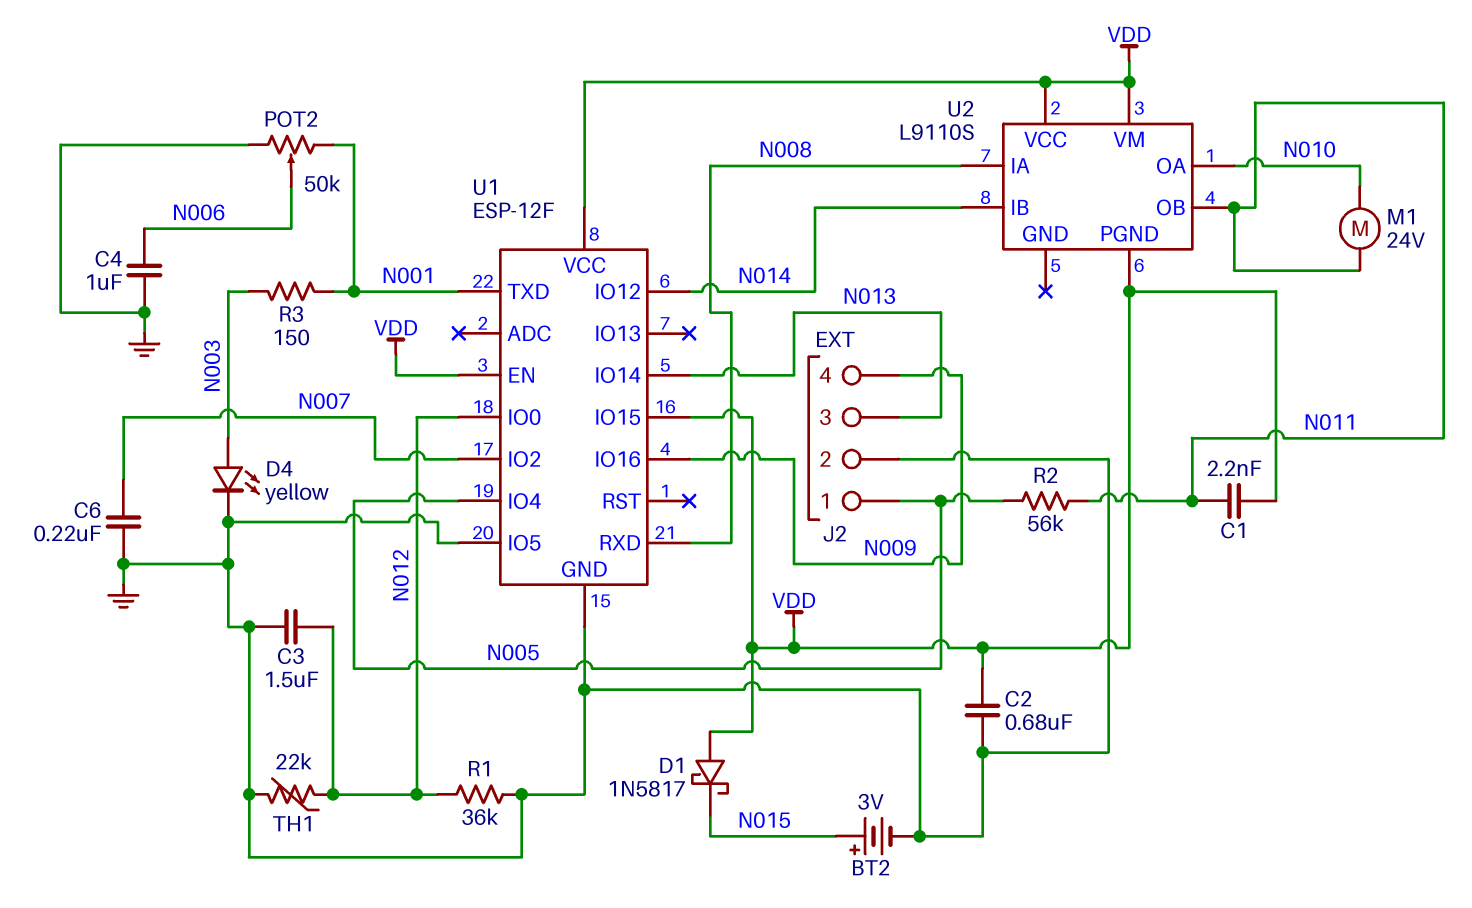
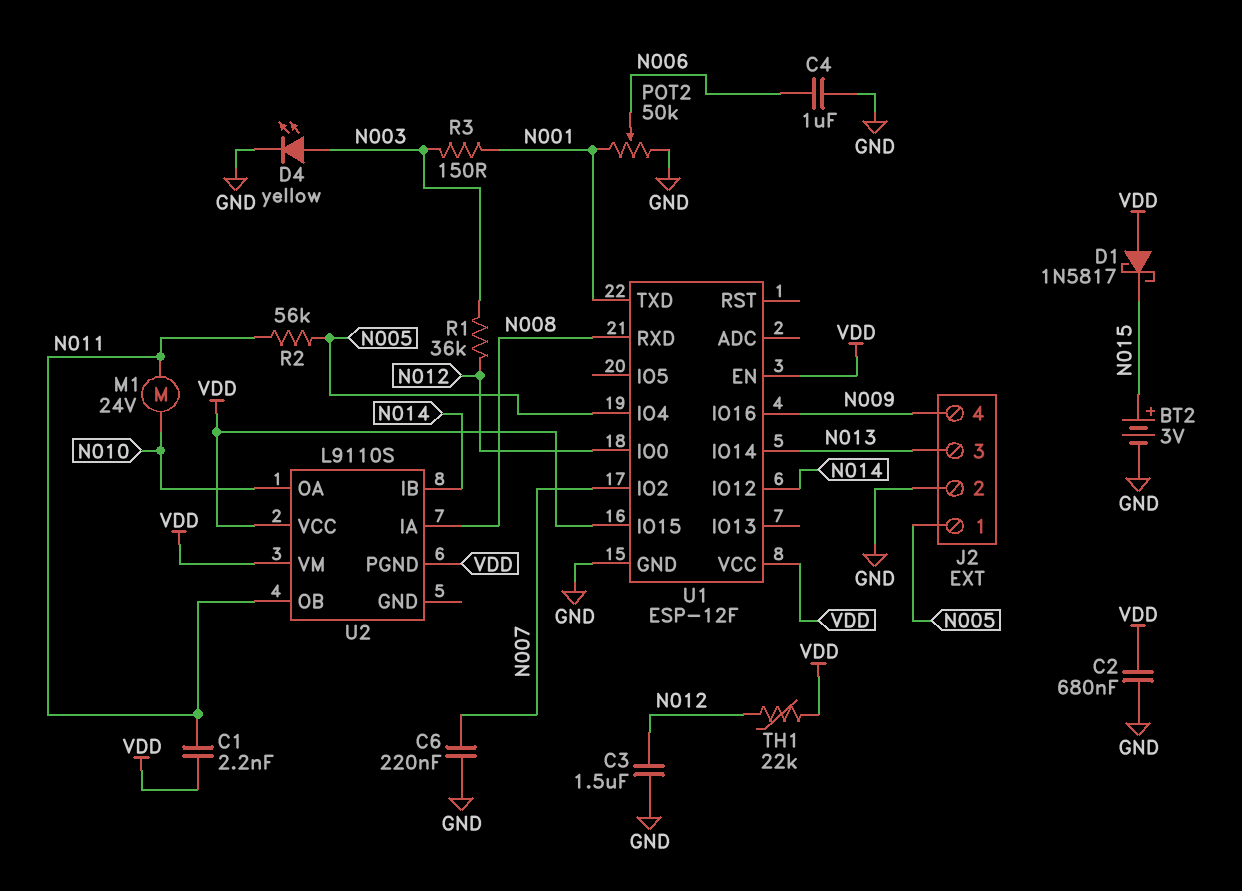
R1: 36k (GND, N012) -> 36k (N003, N012)
TH1: 22k (GND, N012) -> 22k (N012, VDD)
U1 pin IO5: GND -> none

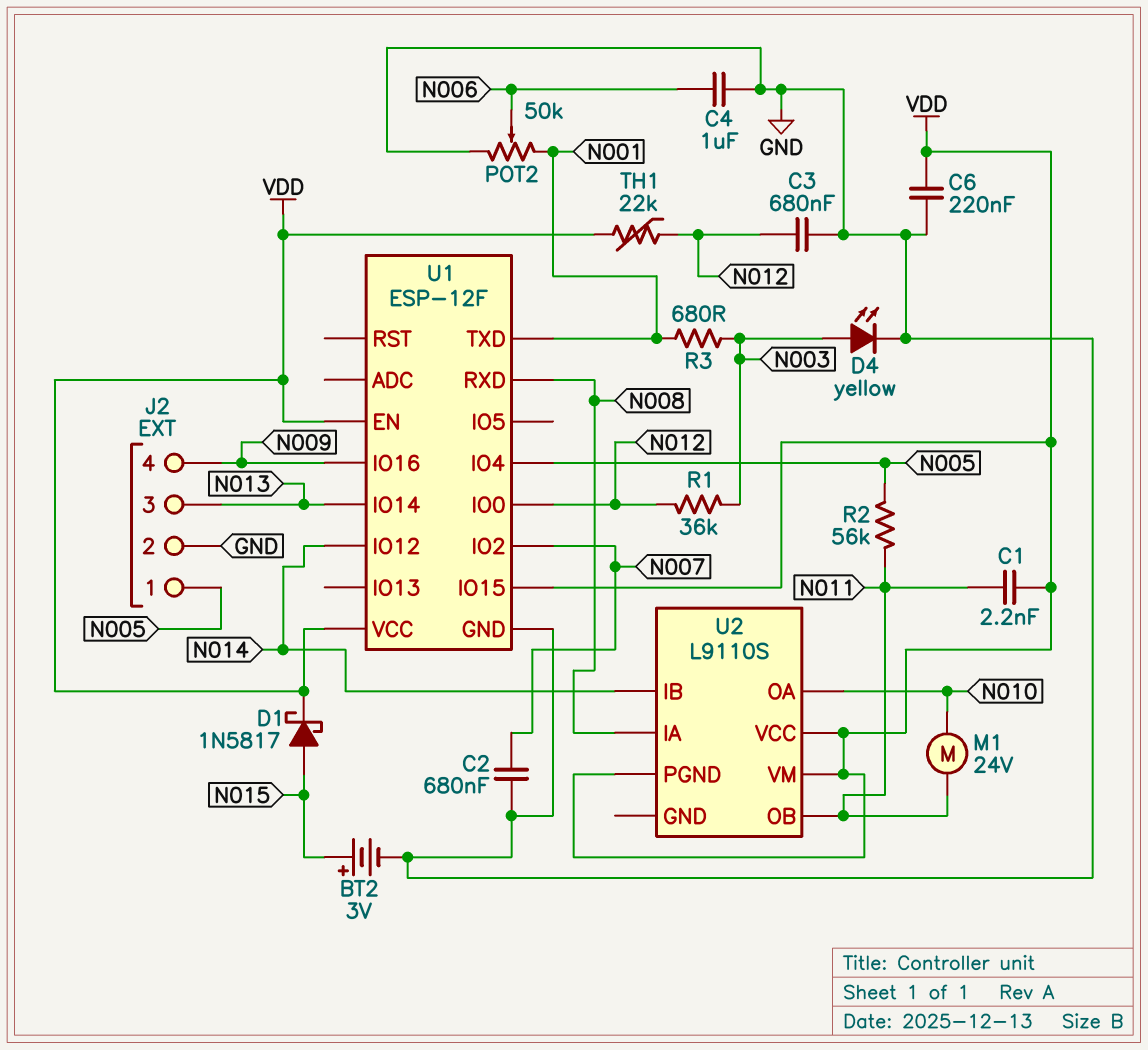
C2: 680nF (GND, VDD) -> 680nF (GND, N007)
C3: 1.5uF (GND, N012) -> 680nF (GND, N012)
C6: 220nF (GND, N007) -> 220nF (GND, VDD)
D1: schottky 1N5817 (A VDD, K N015) -> schottky 1N5817 (A N015, K VDD)
R3: 150 (N001, N003) -> 680 (N001, N003)

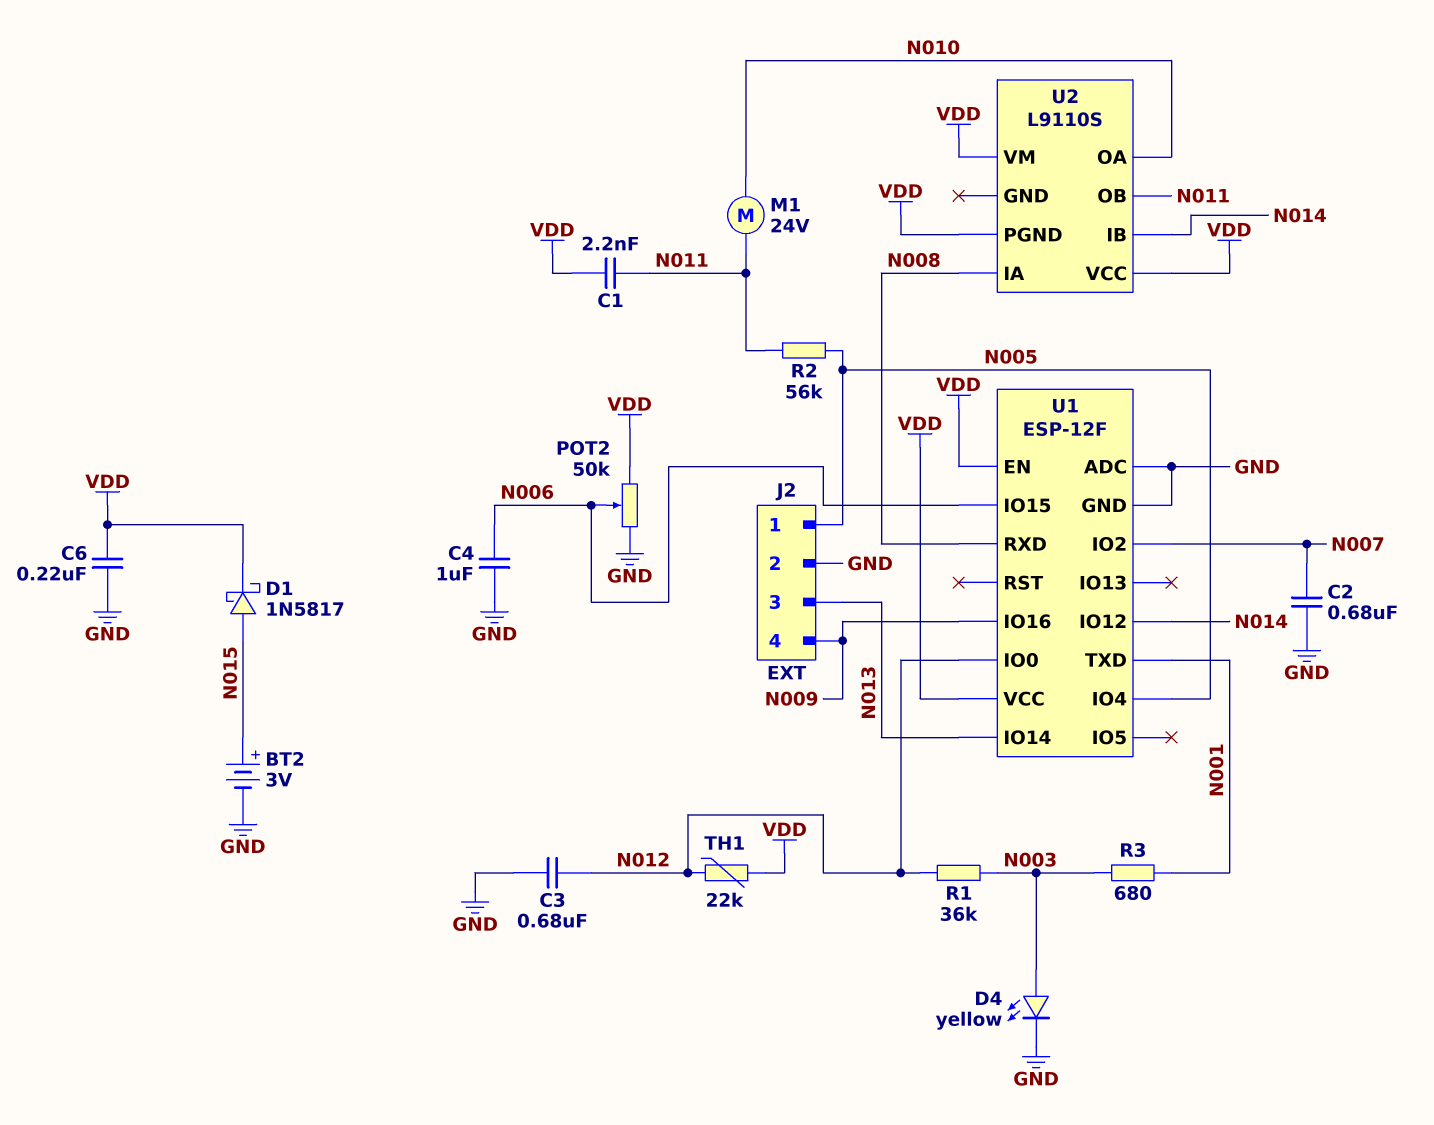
POT2: 50k (GND, N001, wiper N006) -> 50k (GND, VDD, wiper N006)
U1 pin ADC: none -> GND
U1 pin IO15: VDD -> N006

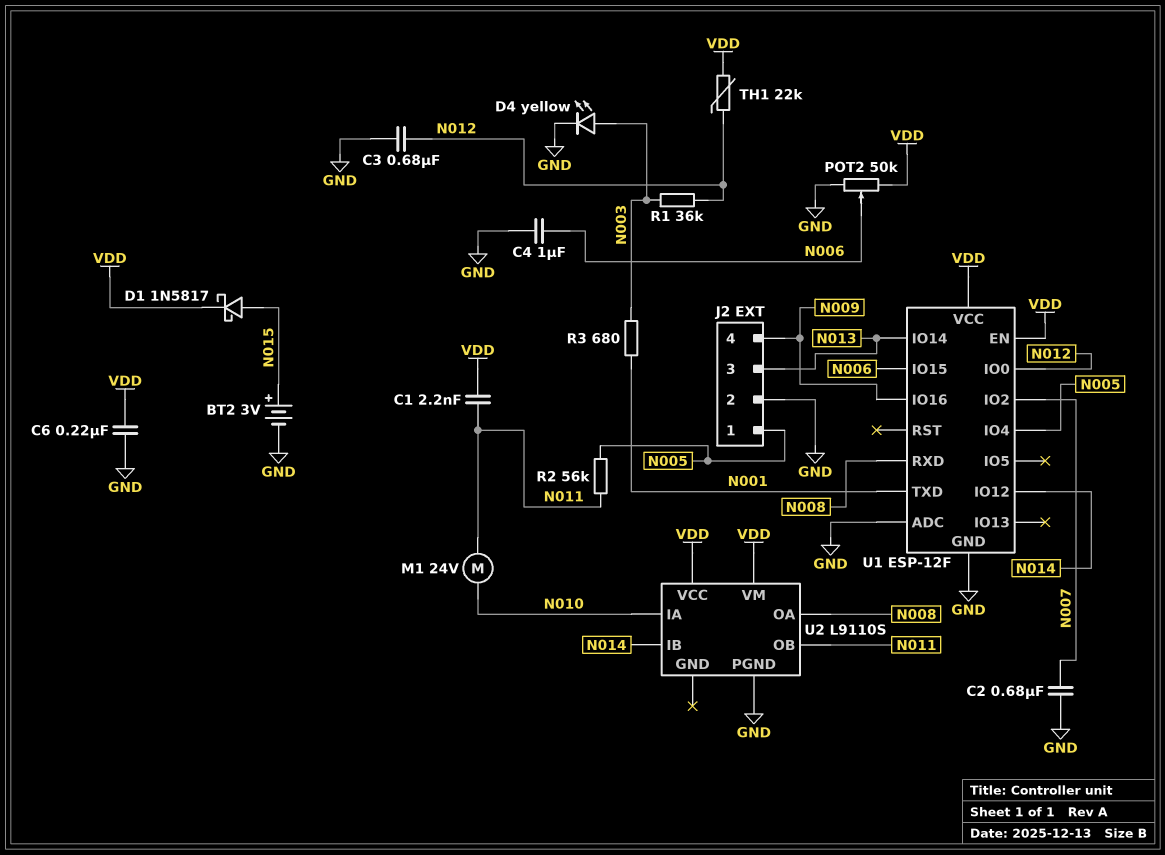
U2 pin IA: N008 -> N010
U2 pin OA: N010 -> N008
U2 pin PGND: VDD -> GND

